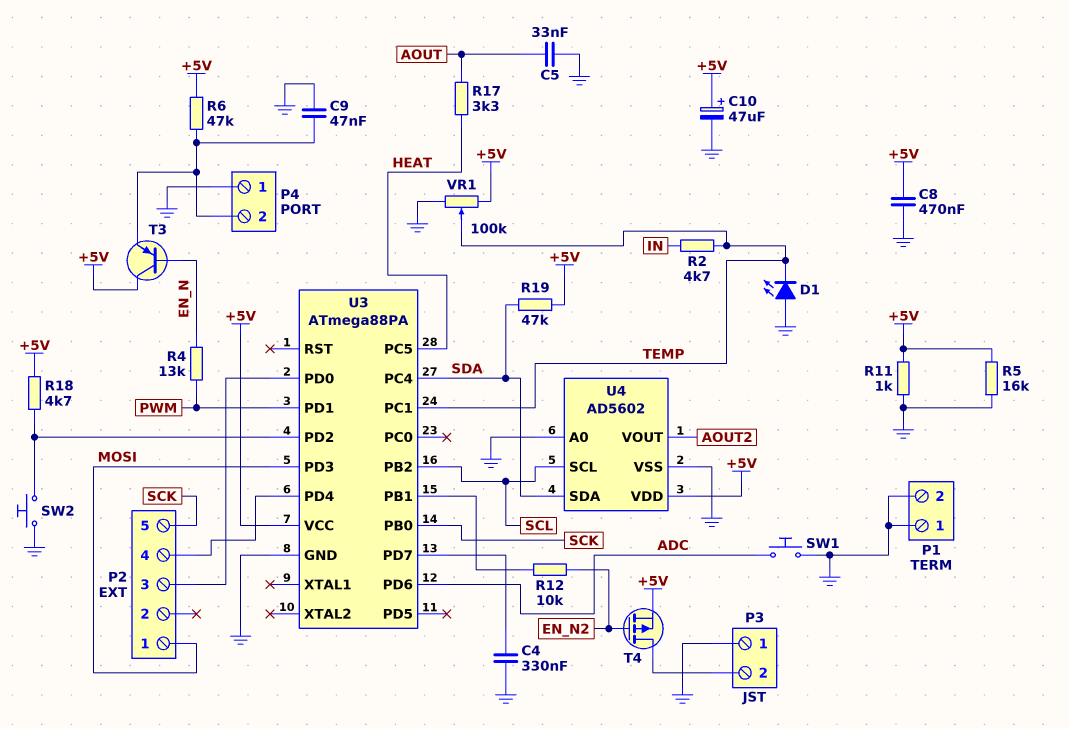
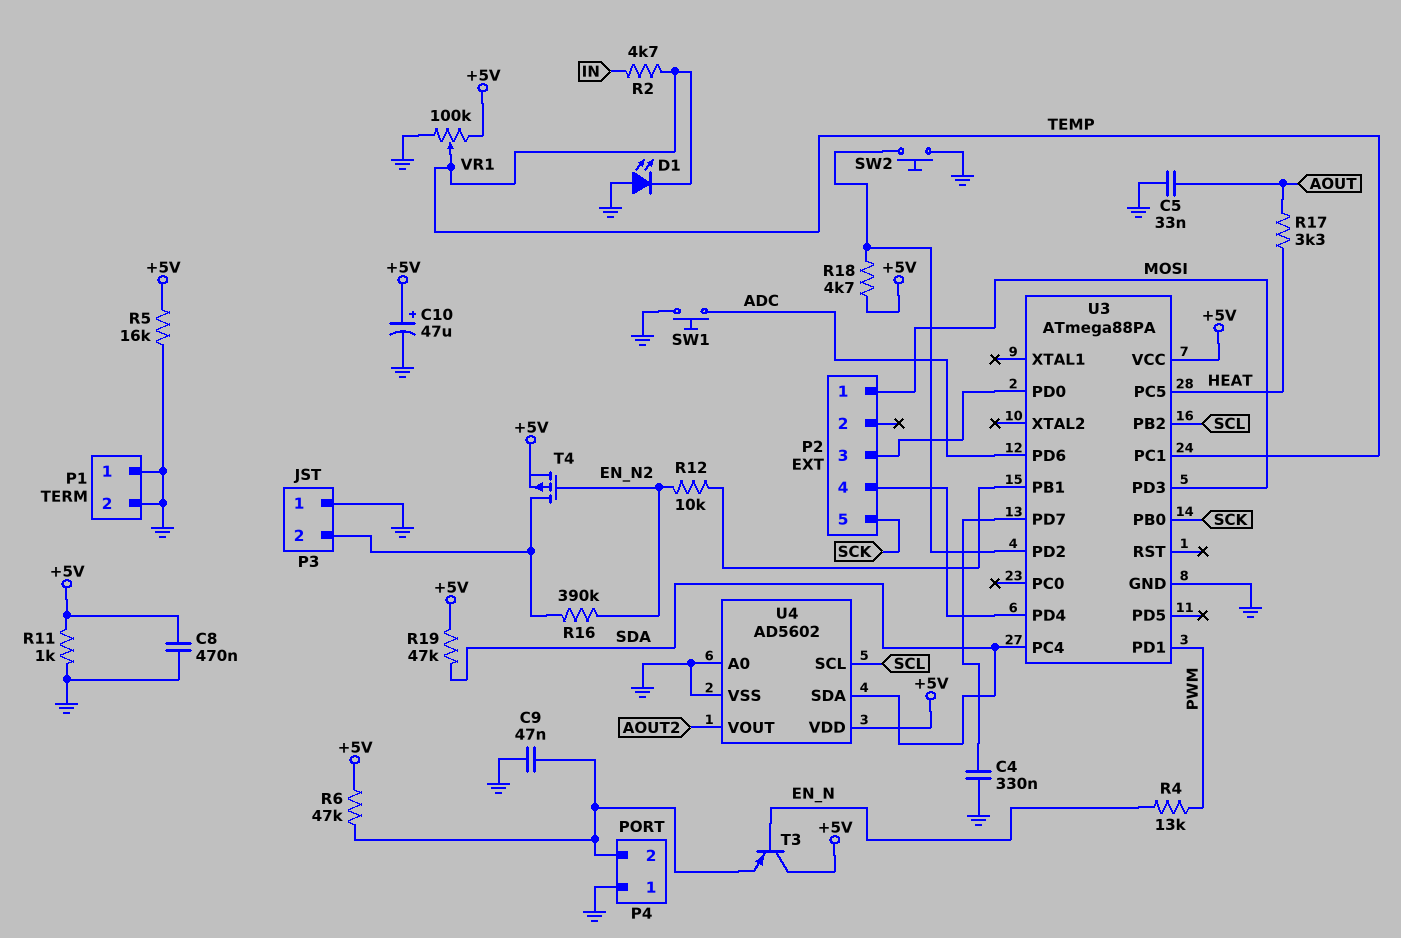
R16: none -> 390k (EN_N2, P3/2)

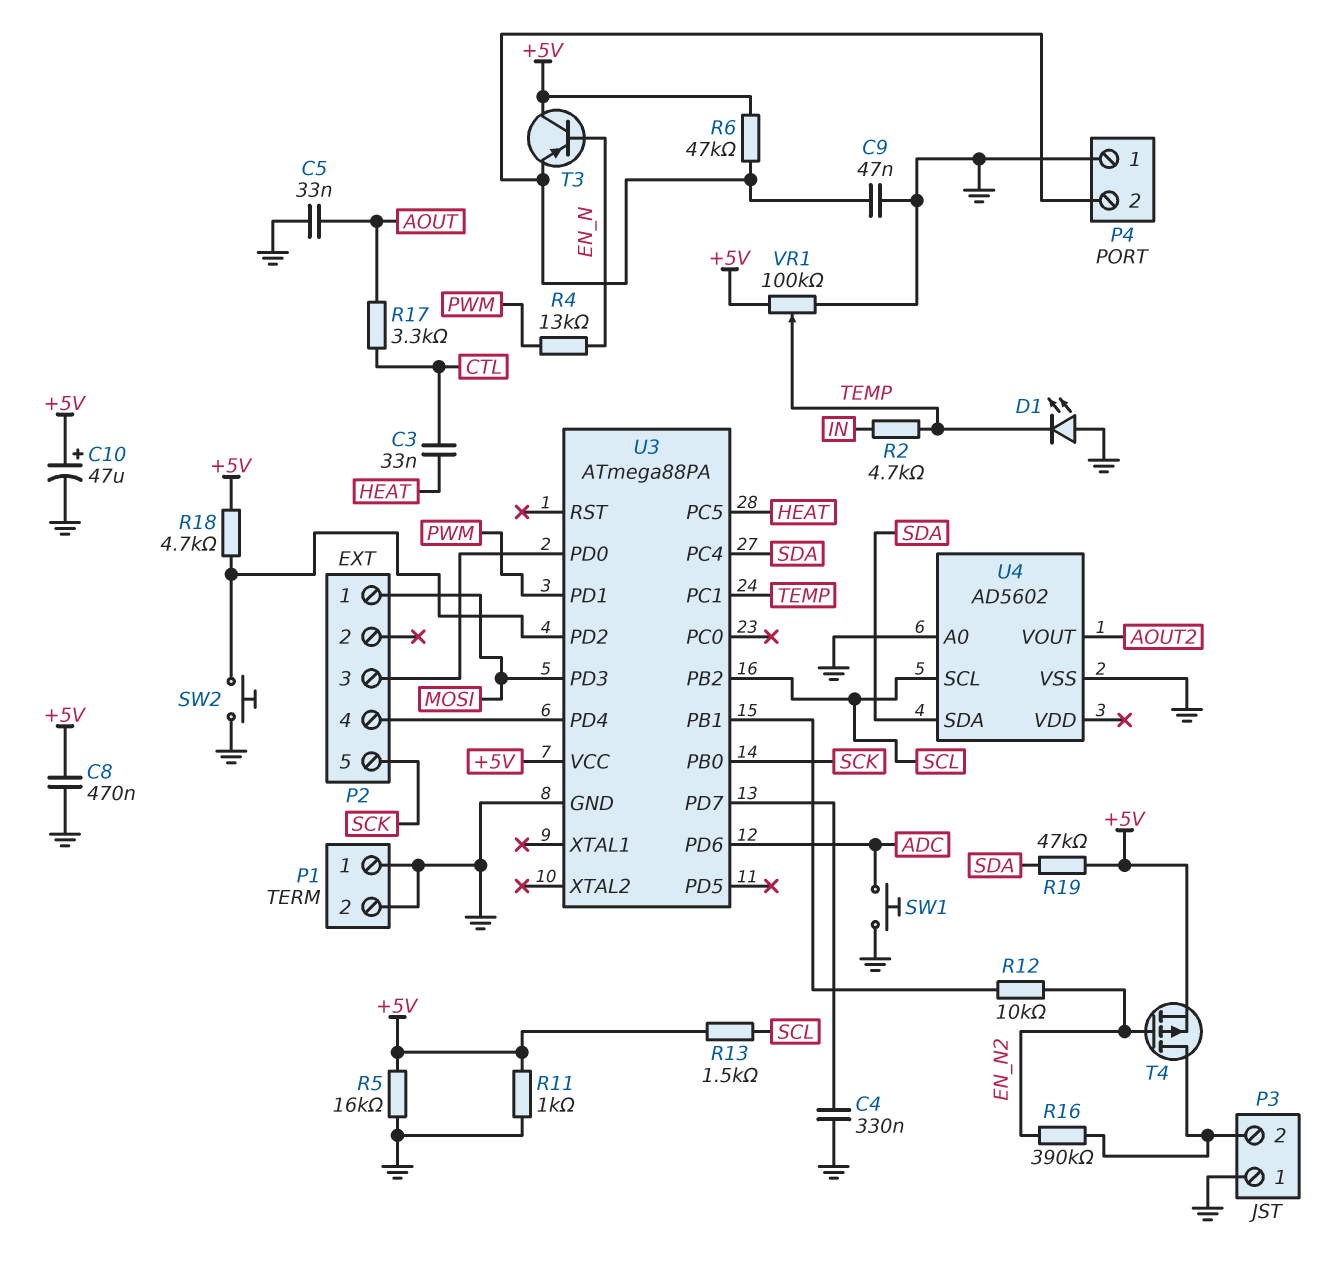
C3: none -> 33nF (CTL, HEAT)
R13: none -> 1.5k (+5V, SCL)
R17: 3.3k (AOUT, HEAT) -> 3.3k (AOUT, CTL)
U4 pin VDD: +5V -> none

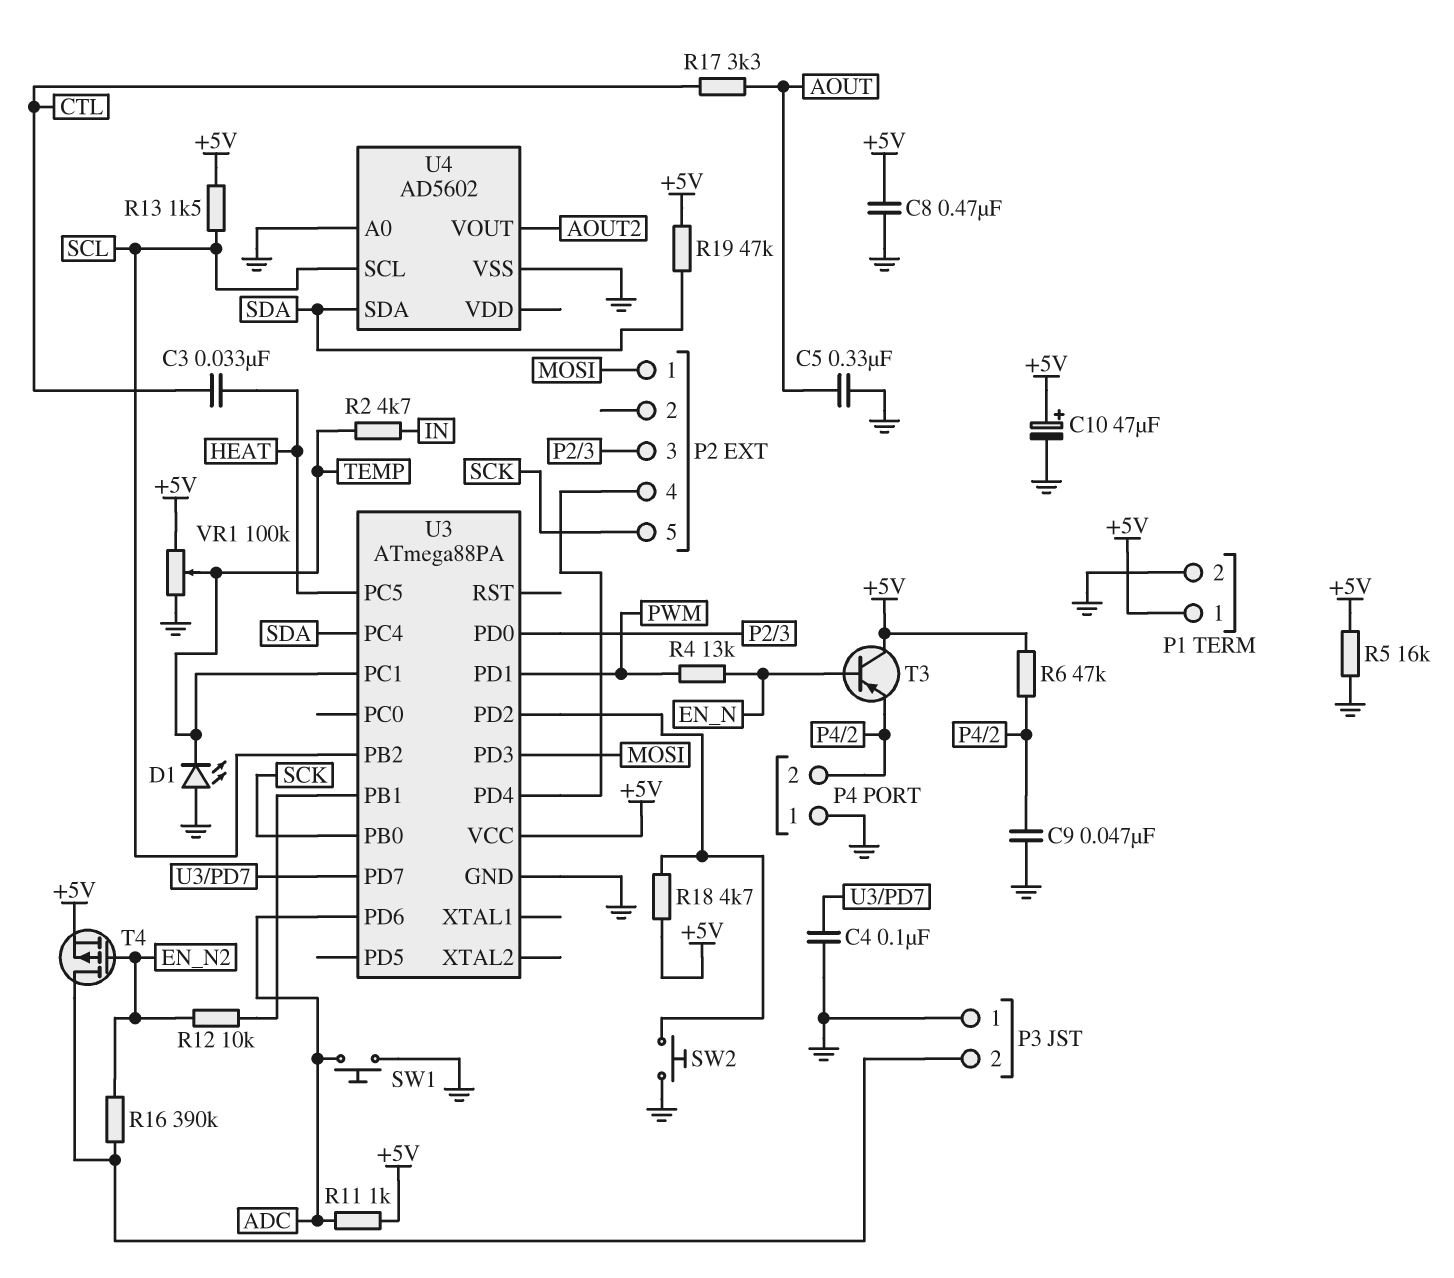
C4: 330nF (GND, U3/PD7) -> 100nF (GND, U3/PD7)
C5: 33nF (AOUT, GND) -> 330nF (AOUT, GND)
P1 pin 1: GND -> +5V
R11: 1k (+5V, GND) -> 1k (+5V, ADC)

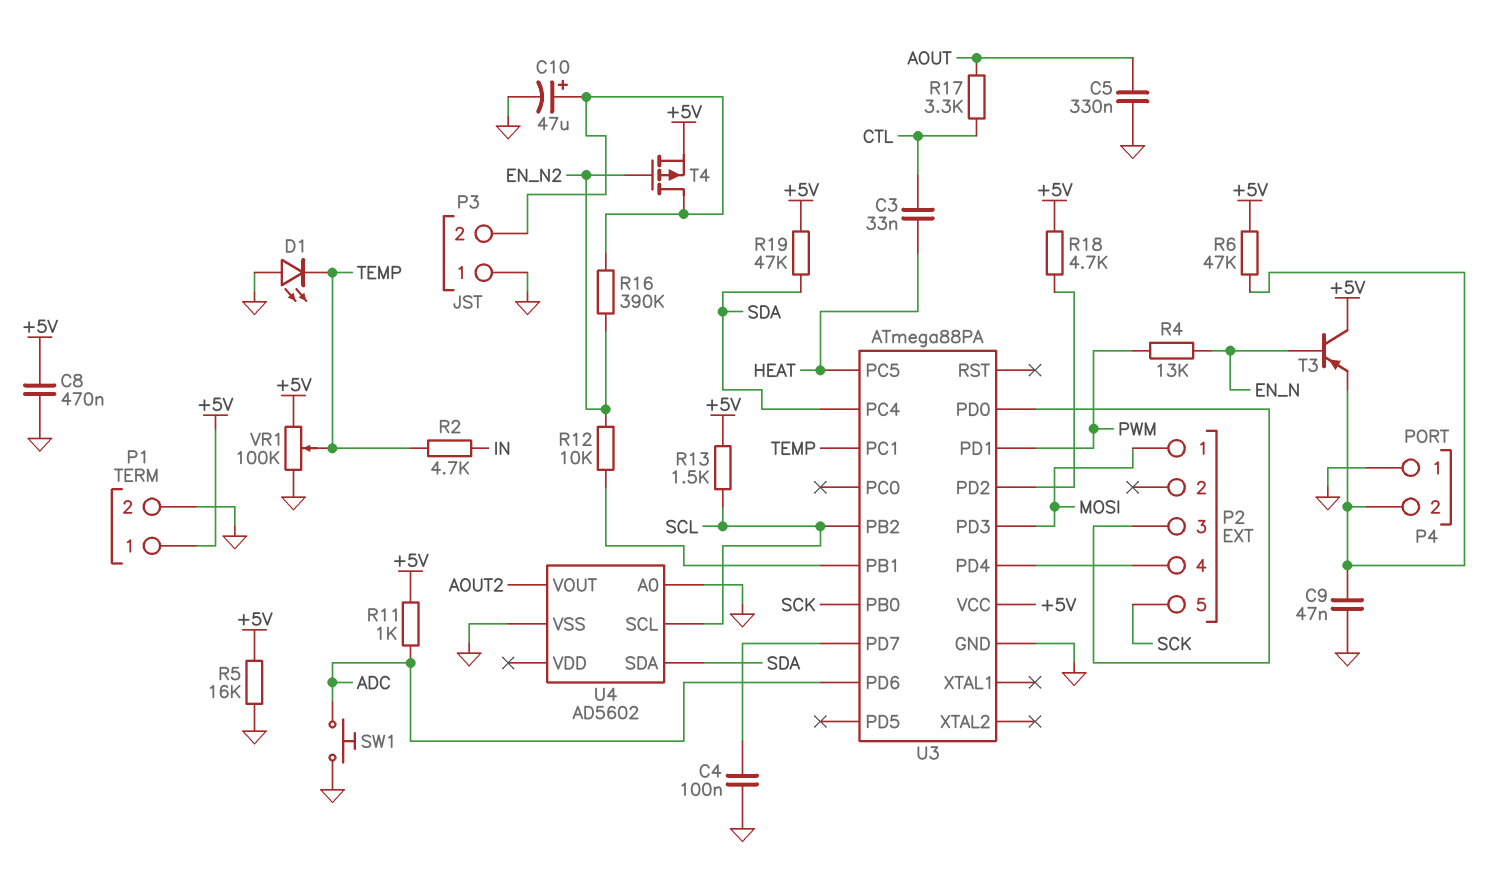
C10: 47uF (plus +5V, minus GND) -> 47uF (plus P3/2, minus GND)
SW2: button (GND, U3/PD2) -> none

